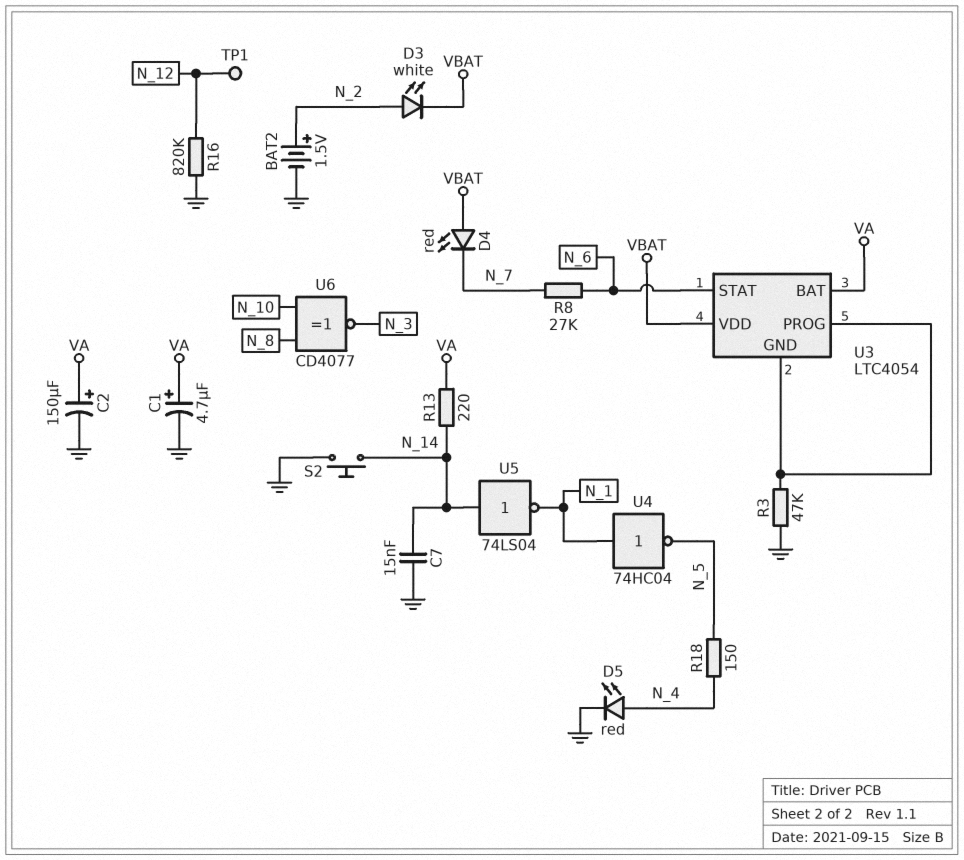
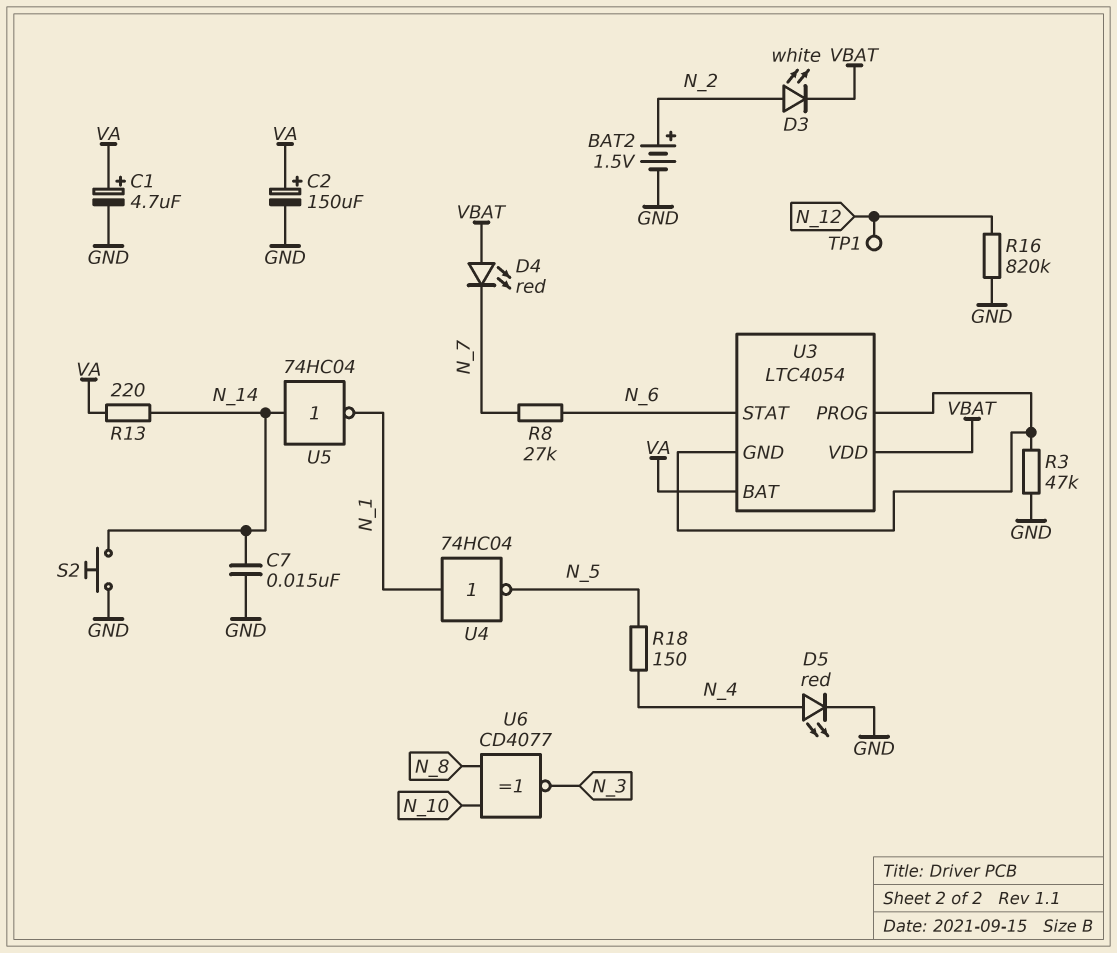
U5: NOT 74LS04 (in N_14, out N_1) -> NOT 74HC04 (in N_14, out N_1)

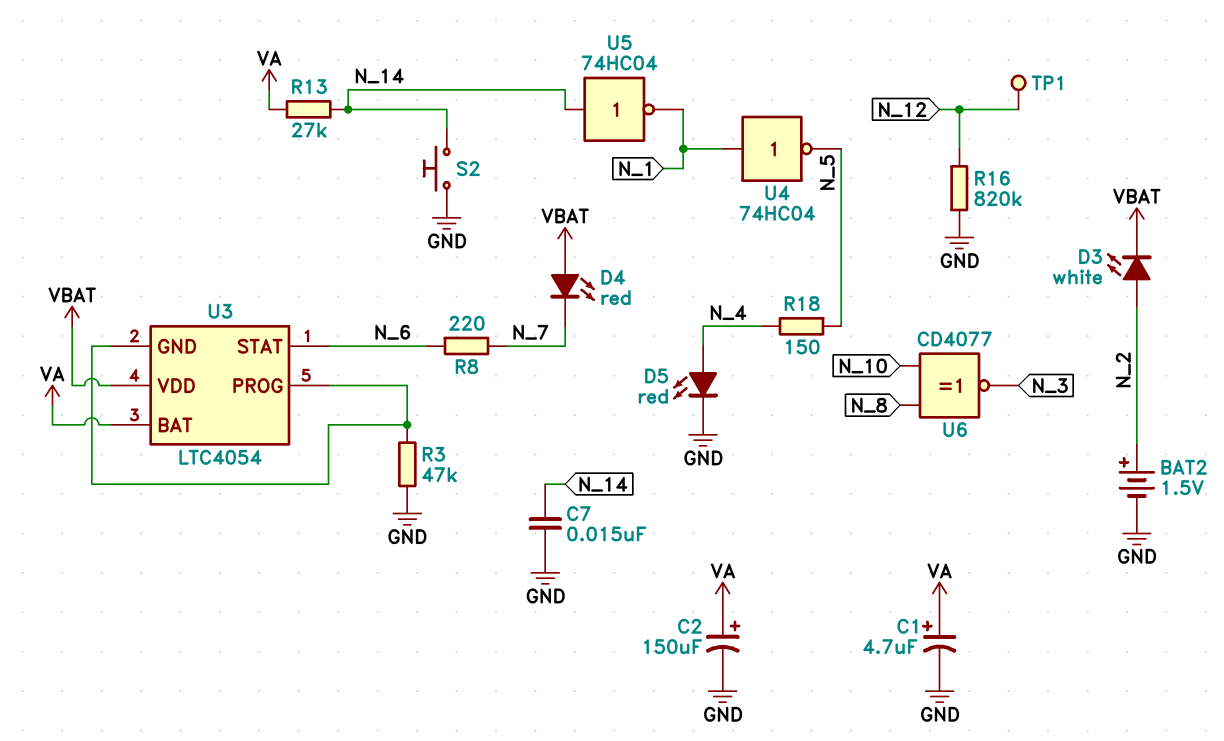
R8: 27k (N_6, N_7) -> 220 (N_6, N_7)
R13: 220 (N_14, VA) -> 27k (N_14, VA)

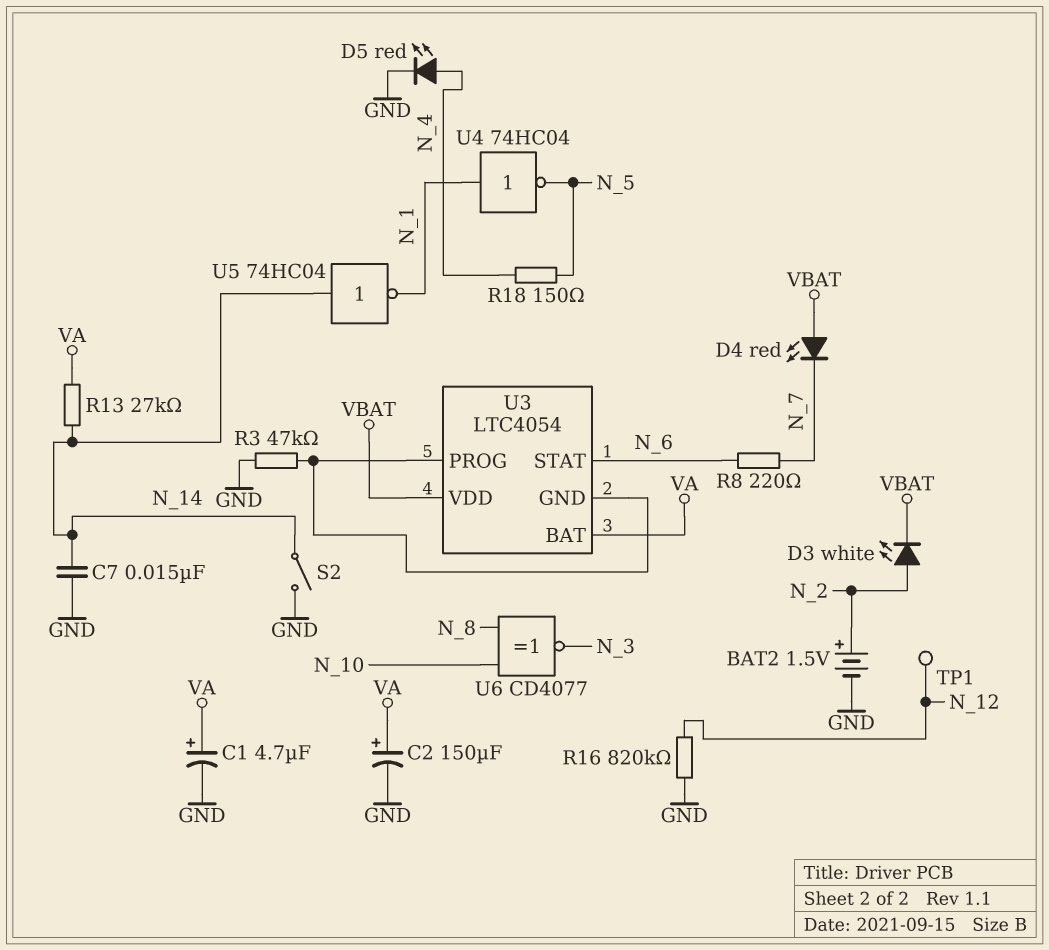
S2: button (GND, N_14) -> switch (GND, N_14)

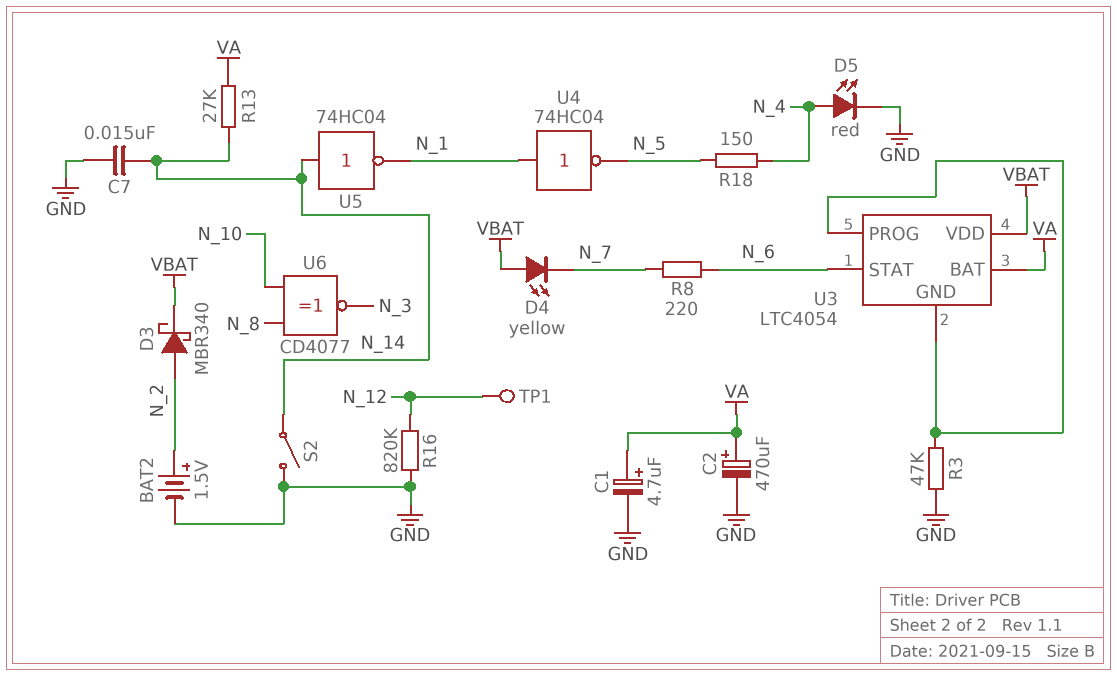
C2: 150uF (plus VA, minus GND) -> 470uF (plus VA, minus GND)
D3: LED white (A N_2, K VBAT) -> schottky MBR340 (A N_2, K VBAT)
D4: LED red (A VBAT, K N_7) -> LED yellow (A VBAT, K N_7)

